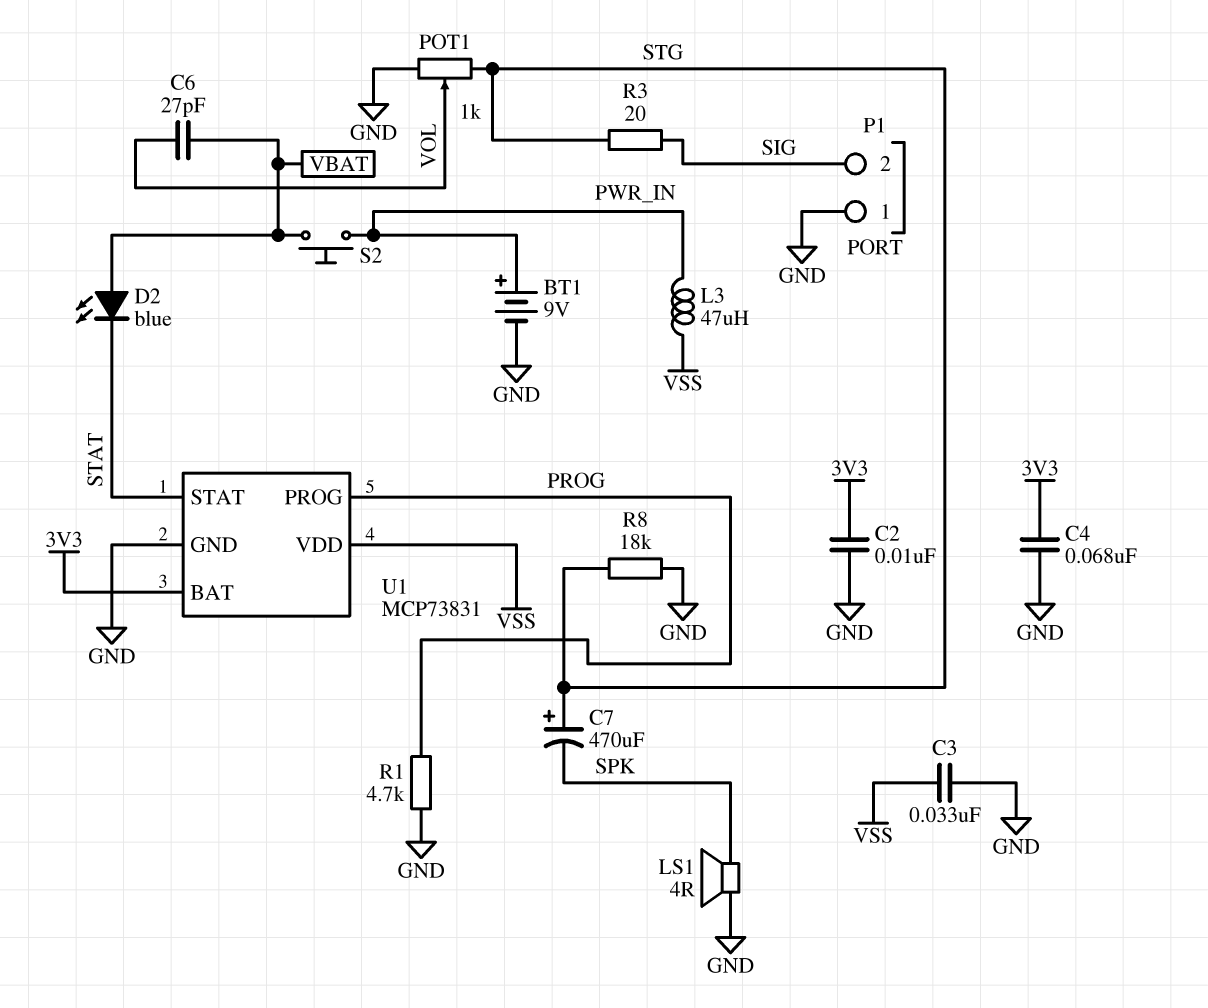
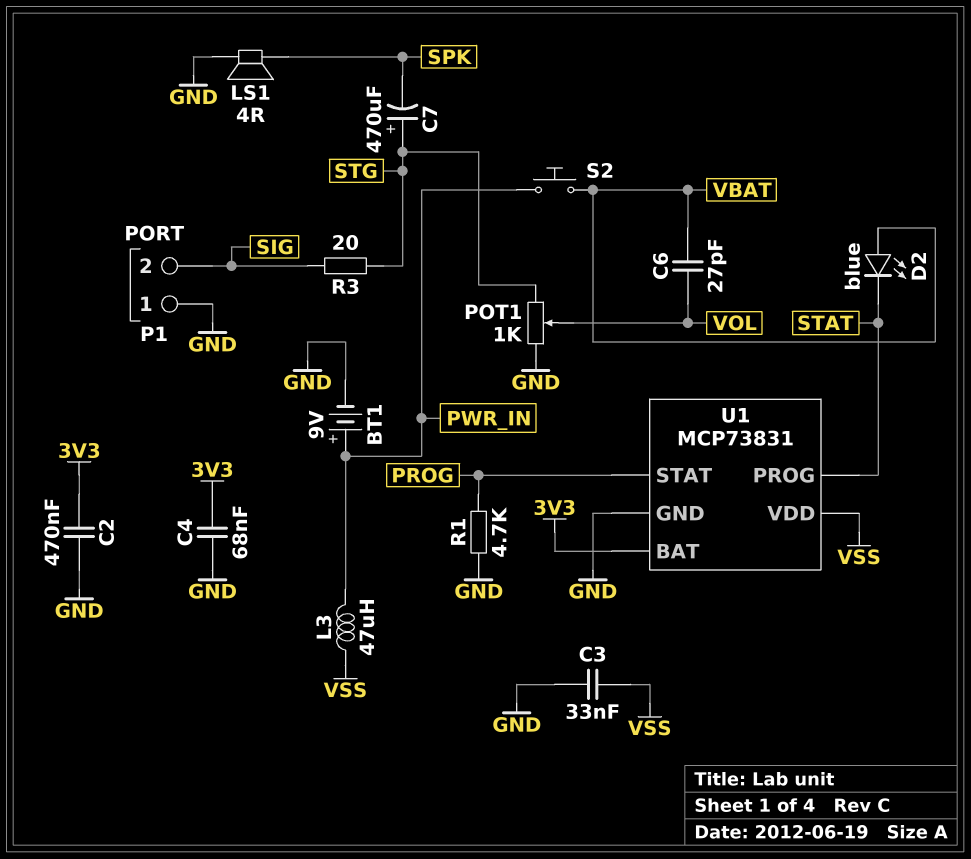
C2: 10nF (3V3, GND) -> 470nF (3V3, GND)
R8: 18k (GND, STG) -> none
U1 pin PROG: PROG -> STAT
U1 pin STAT: STAT -> PROG

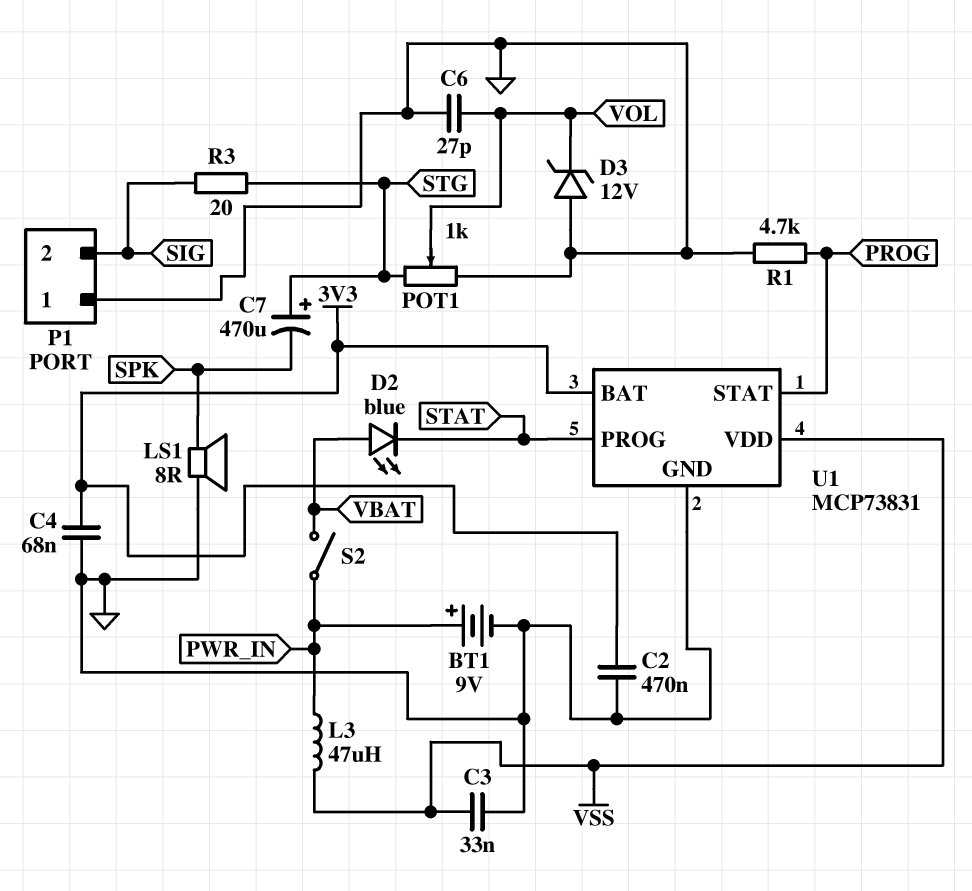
C6: 27pF (VBAT, VOL) -> 27pF (GND, VOL)
D3: none -> zener 12V (A GND, K VOL)
LS1: speaker 4R (GND, SPK) -> speaker 8R (GND, SPK)
S2: button (PWR_IN, VBAT) -> switch (PWR_IN, VBAT)

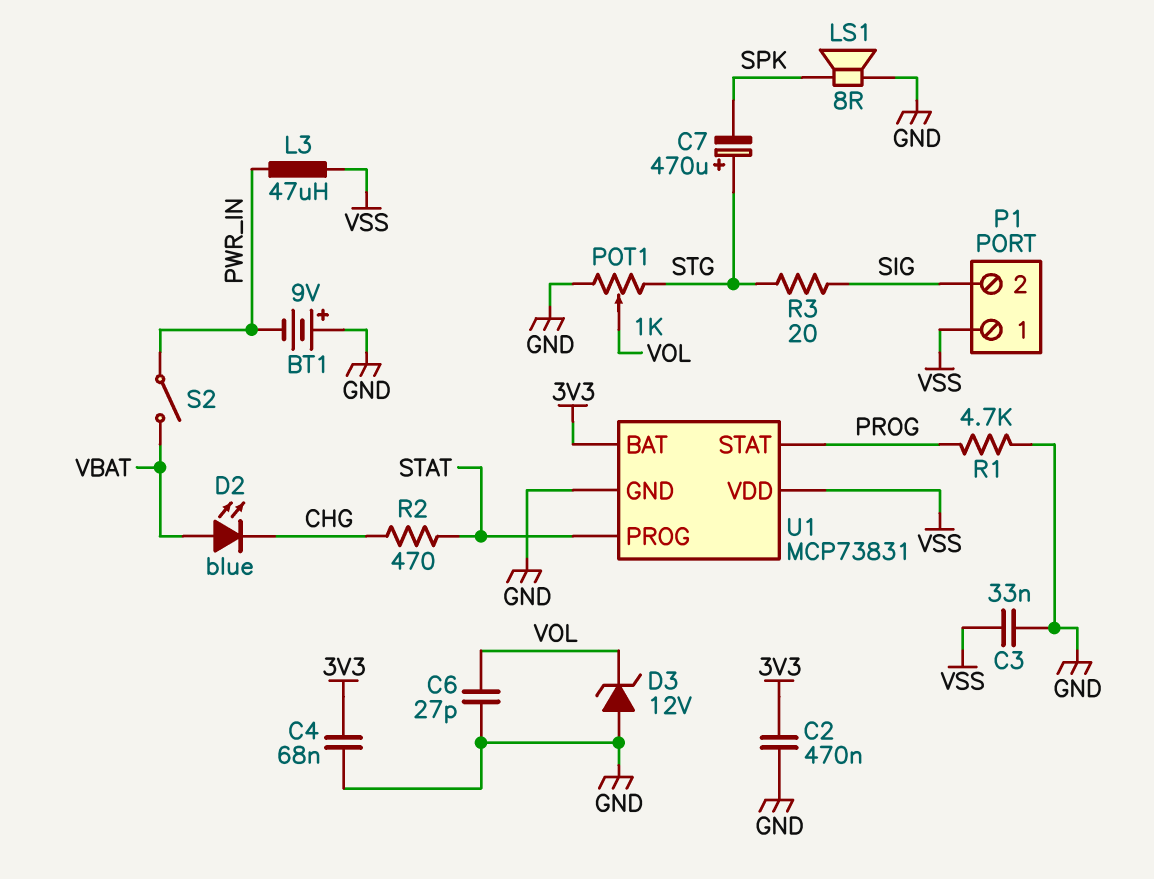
BT1: 9V (plus PWR_IN, minus GND) -> 9V (plus GND, minus PWR_IN)
D2: LED blue (A VBAT, K STAT) -> LED blue (A VBAT, K CHG)
P1 pin 1: GND -> VSS
R2: none -> 470 (CHG, STAT)

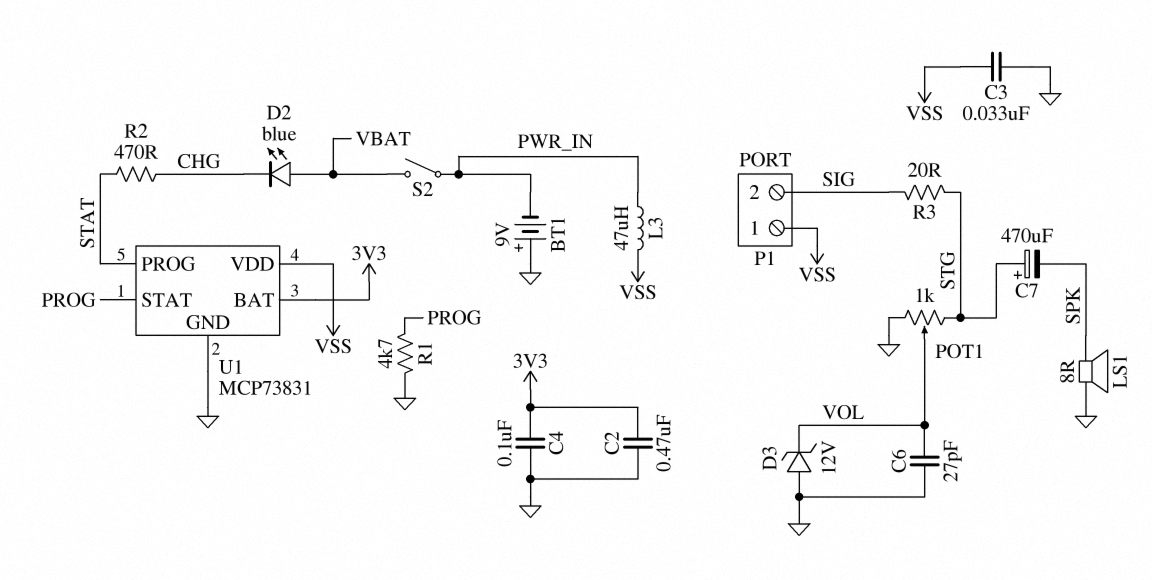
C4: 68nF (3V3, GND) -> 100nF (3V3, GND)

